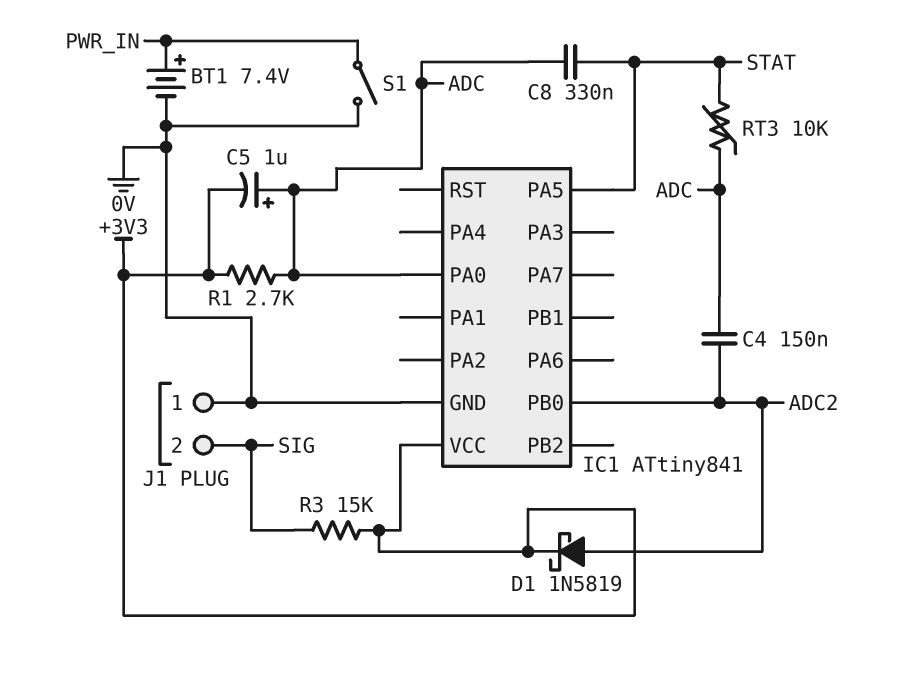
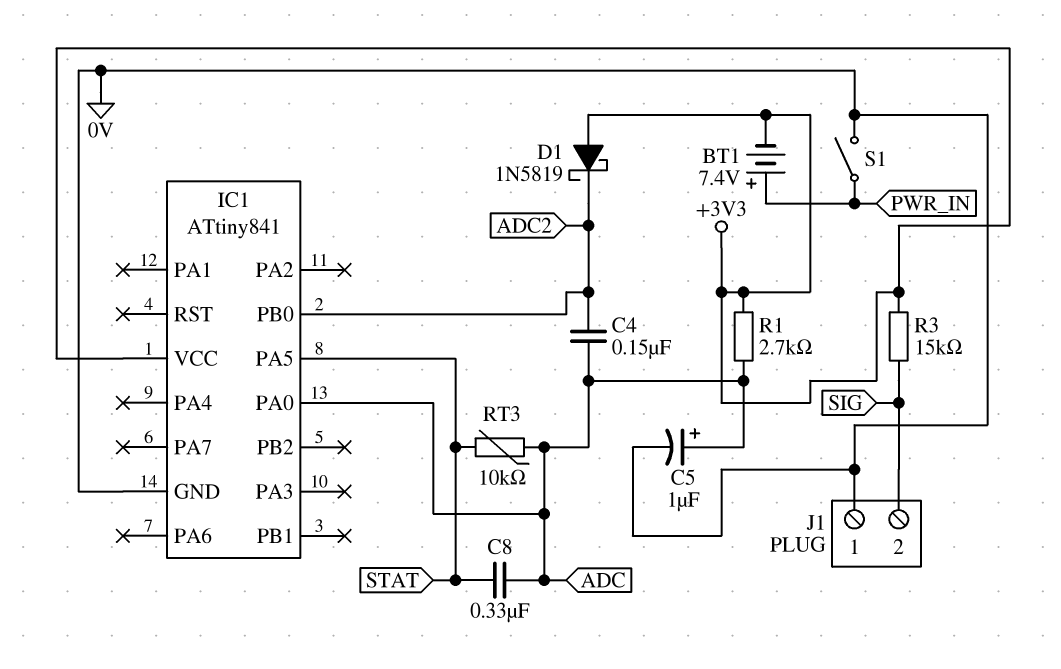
BT1: 7.4V (plus PWR_IN, minus 0V) -> 7.4V (plus PWR_IN, minus +3V3)
C5: 1uF (plus ADC, minus +3V3) -> 1uF (plus ADC, minus 0V)
D1: schottky 1N5819 (A ADC2, K +3V3) -> schottky 1N5819 (A +3V3, K ADC2)

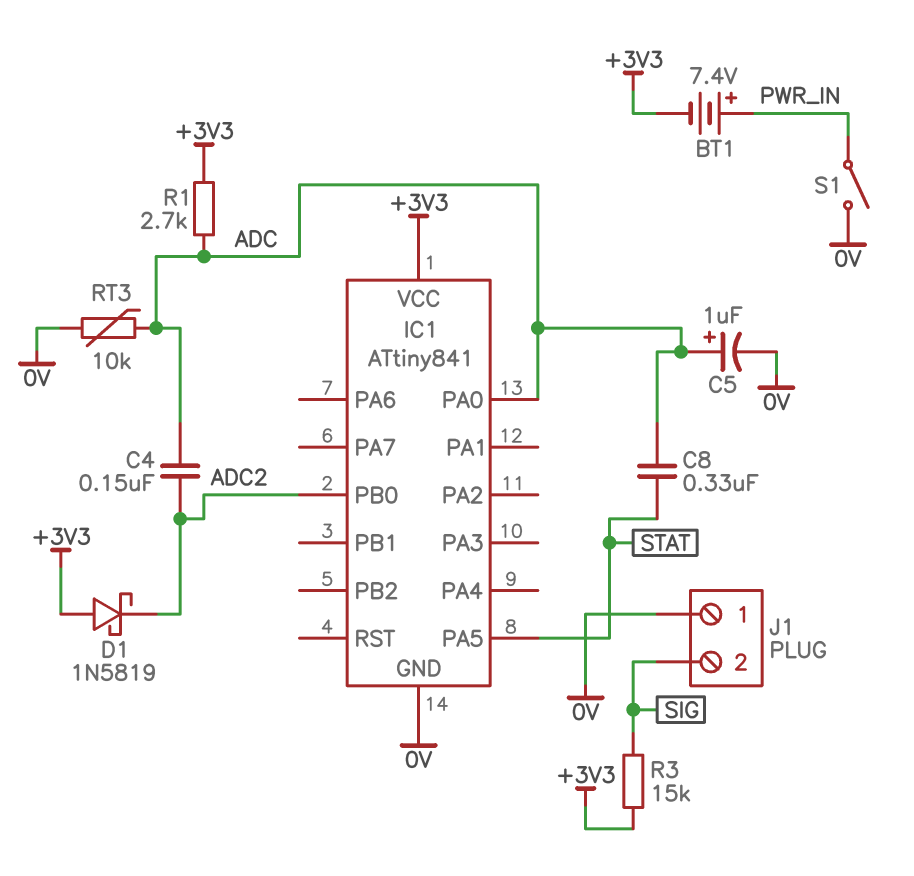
RT3: 10k (ADC, STAT) -> 10k (0V, ADC)

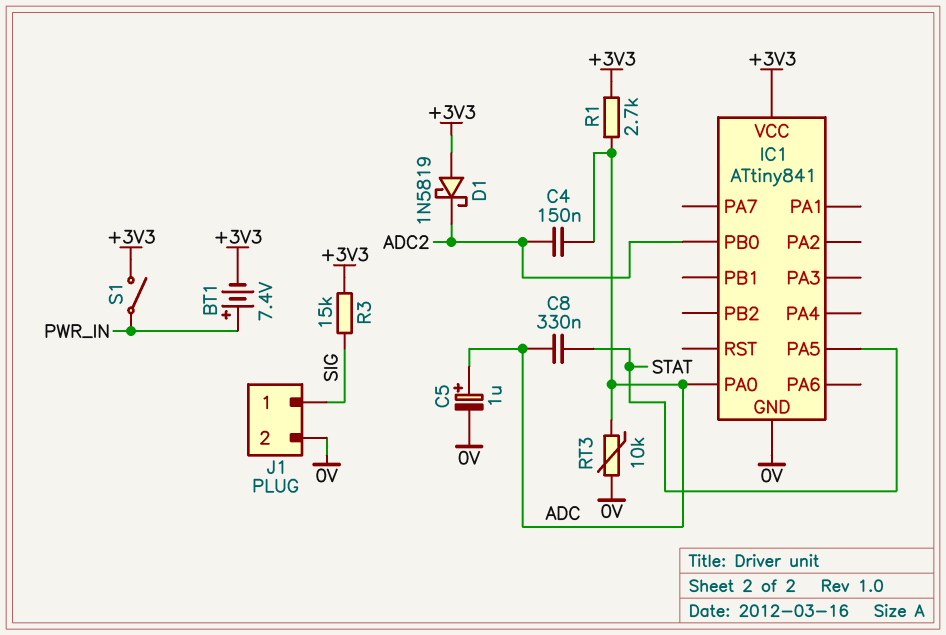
J1 pin 1: 0V -> SIG
J1 pin 2: SIG -> 0V
S1: switch (0V, PWR_IN) -> switch (+3V3, PWR_IN)

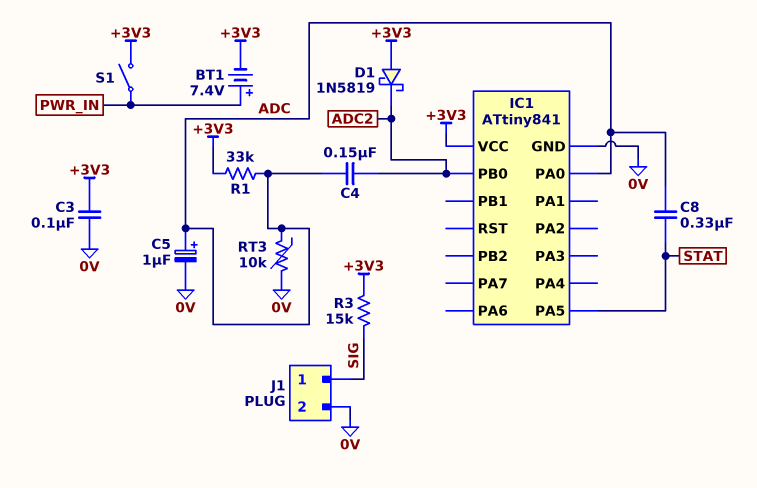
C3: none -> 100nF (+3V3, 0V)
R1: 2.7k (+3V3, ADC) -> 33k (+3V3, ADC)

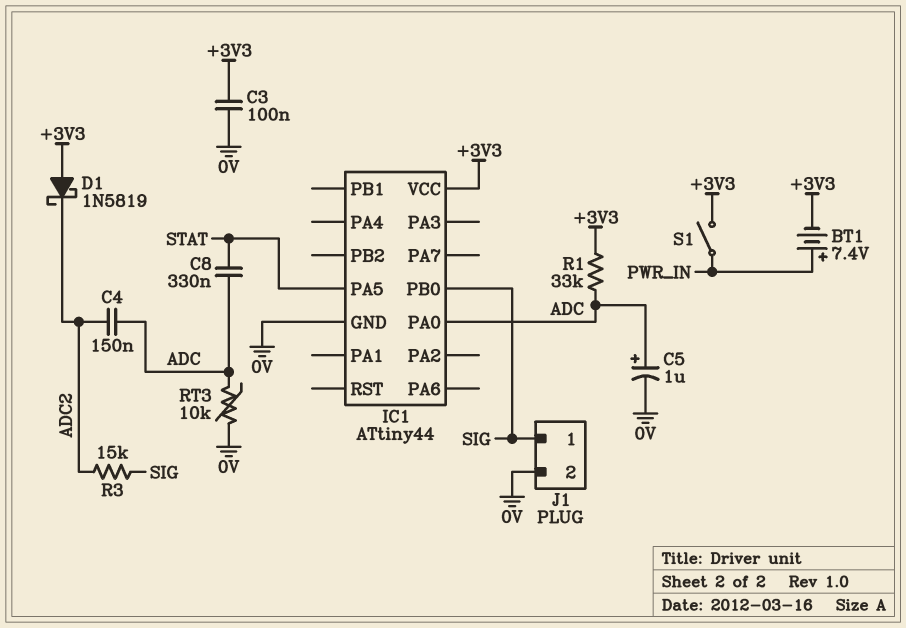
IC1: ATtiny841 -> ATtiny44
IC1 pin PB0: ADC2 -> SIG
R3: 15k (+3V3, SIG) -> 15k (ADC2, SIG)

